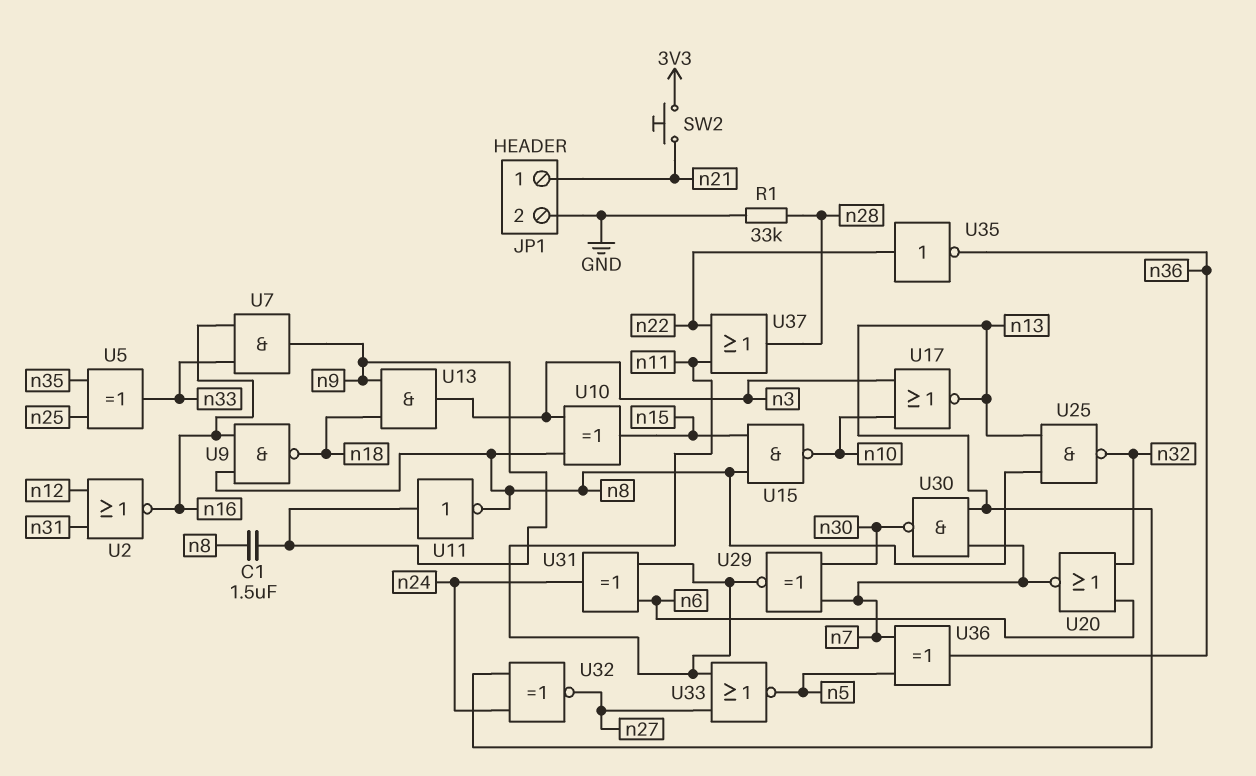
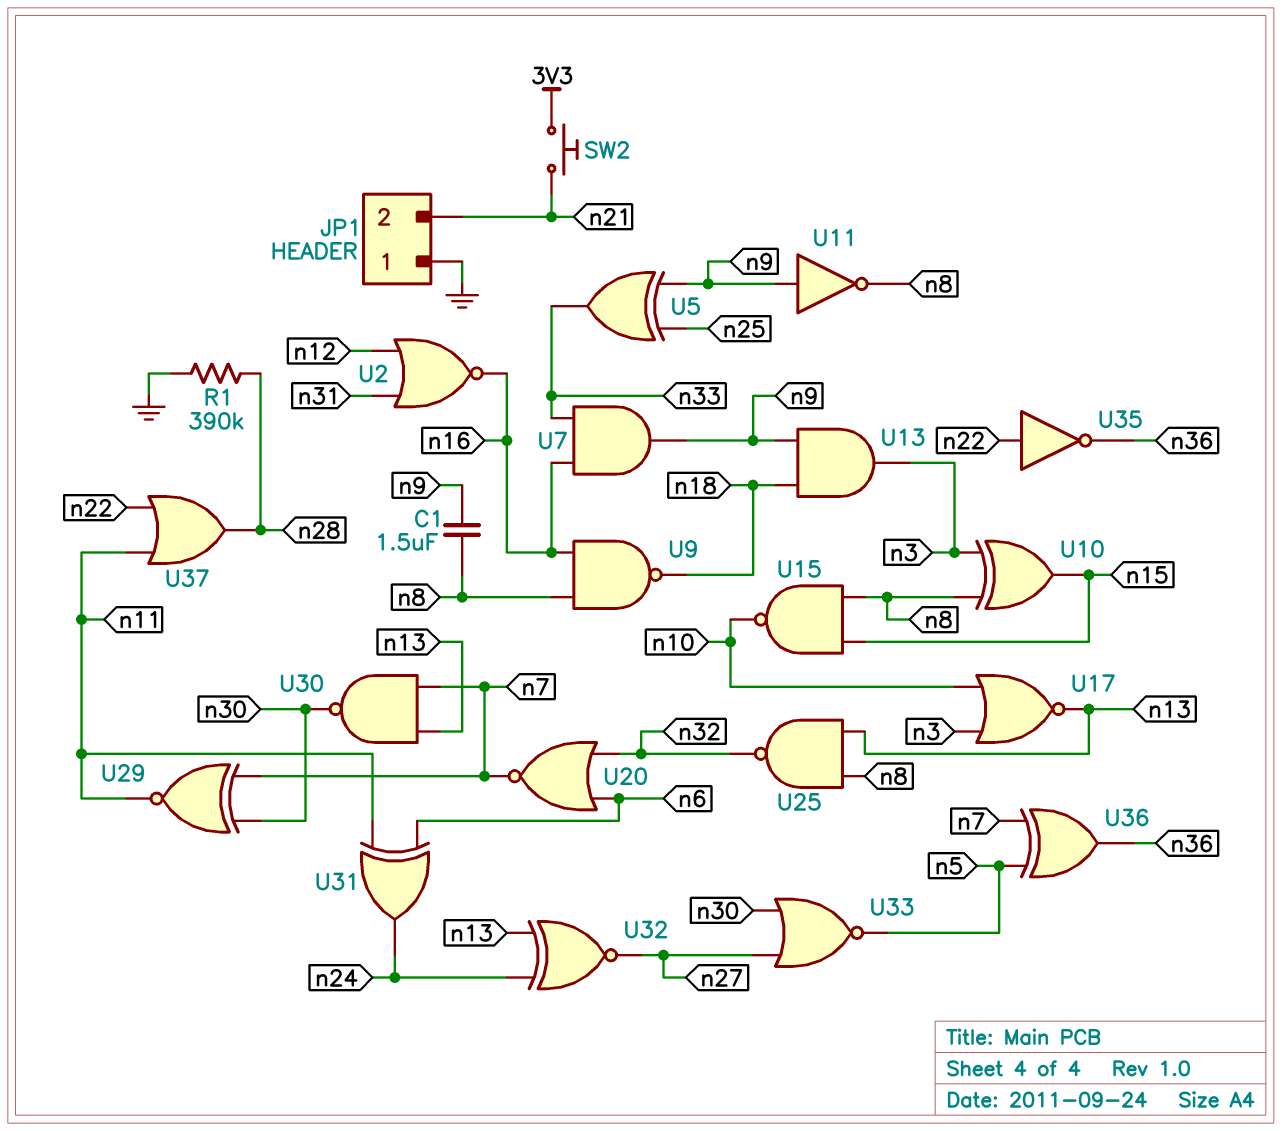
JP1 pin 1: n21 -> GND
JP1 pin 2: GND -> n21
R1: 33k (GND, n28) -> 390k (GND, n28)
U5: XOR (in n25, in n35, out n33) -> XOR (in n9, in n25, out n33)
U33: NOR (in n11, in n27, out n5) -> NOR (in n27, in n30, out n5)

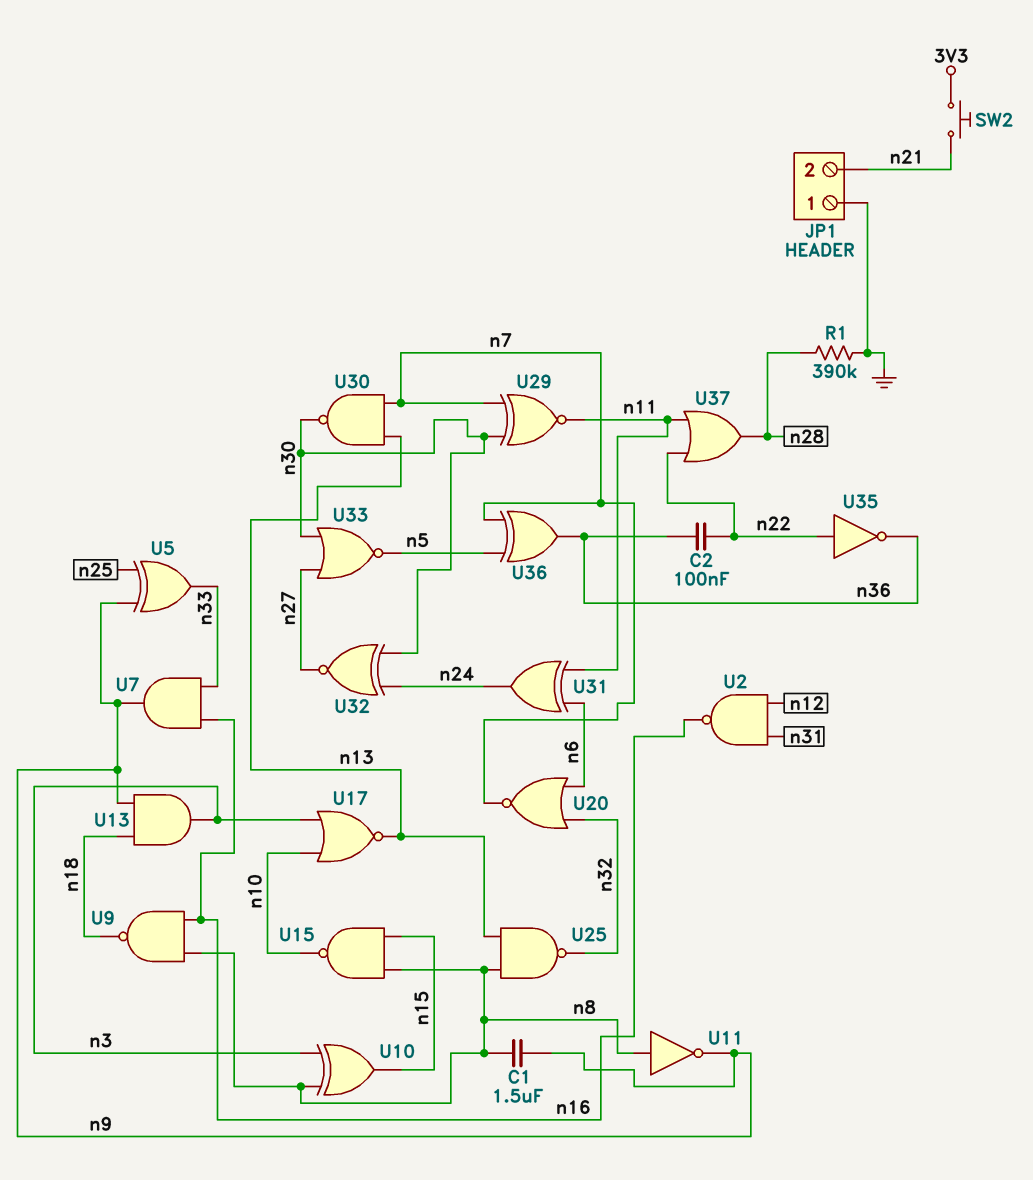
C2: none -> 100nF (n22, n36)
U2: NOR (in n12, in n31, out n16) -> NAND (in n12, in n31, out n16)
U11: NOT (in n9, out n8) -> NOT (in n8, out n9)
U32: XNOR (in n13, in n24, out n27) -> XNOR (in n24, in n30, out n27)

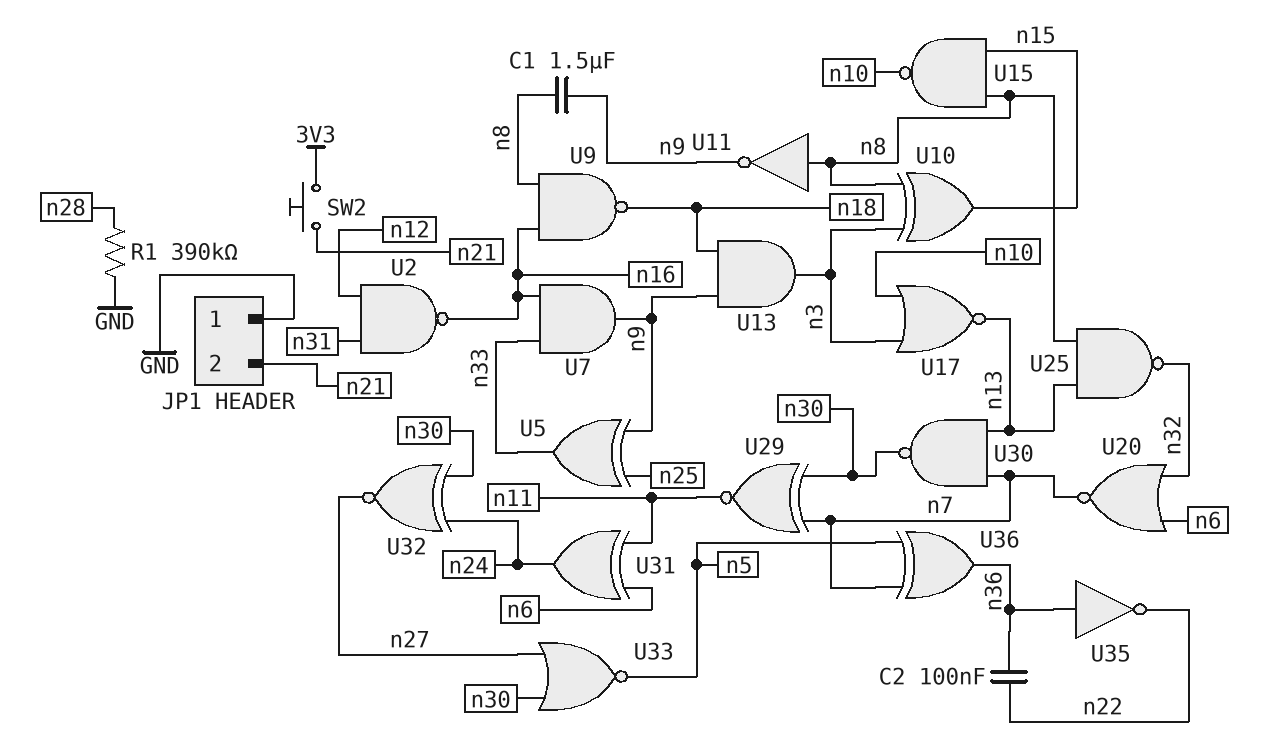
U35: NOT (in n22, out n36) -> NOT (in n36, out n22)
U37: OR (in n11, in n22, out n28) -> none

